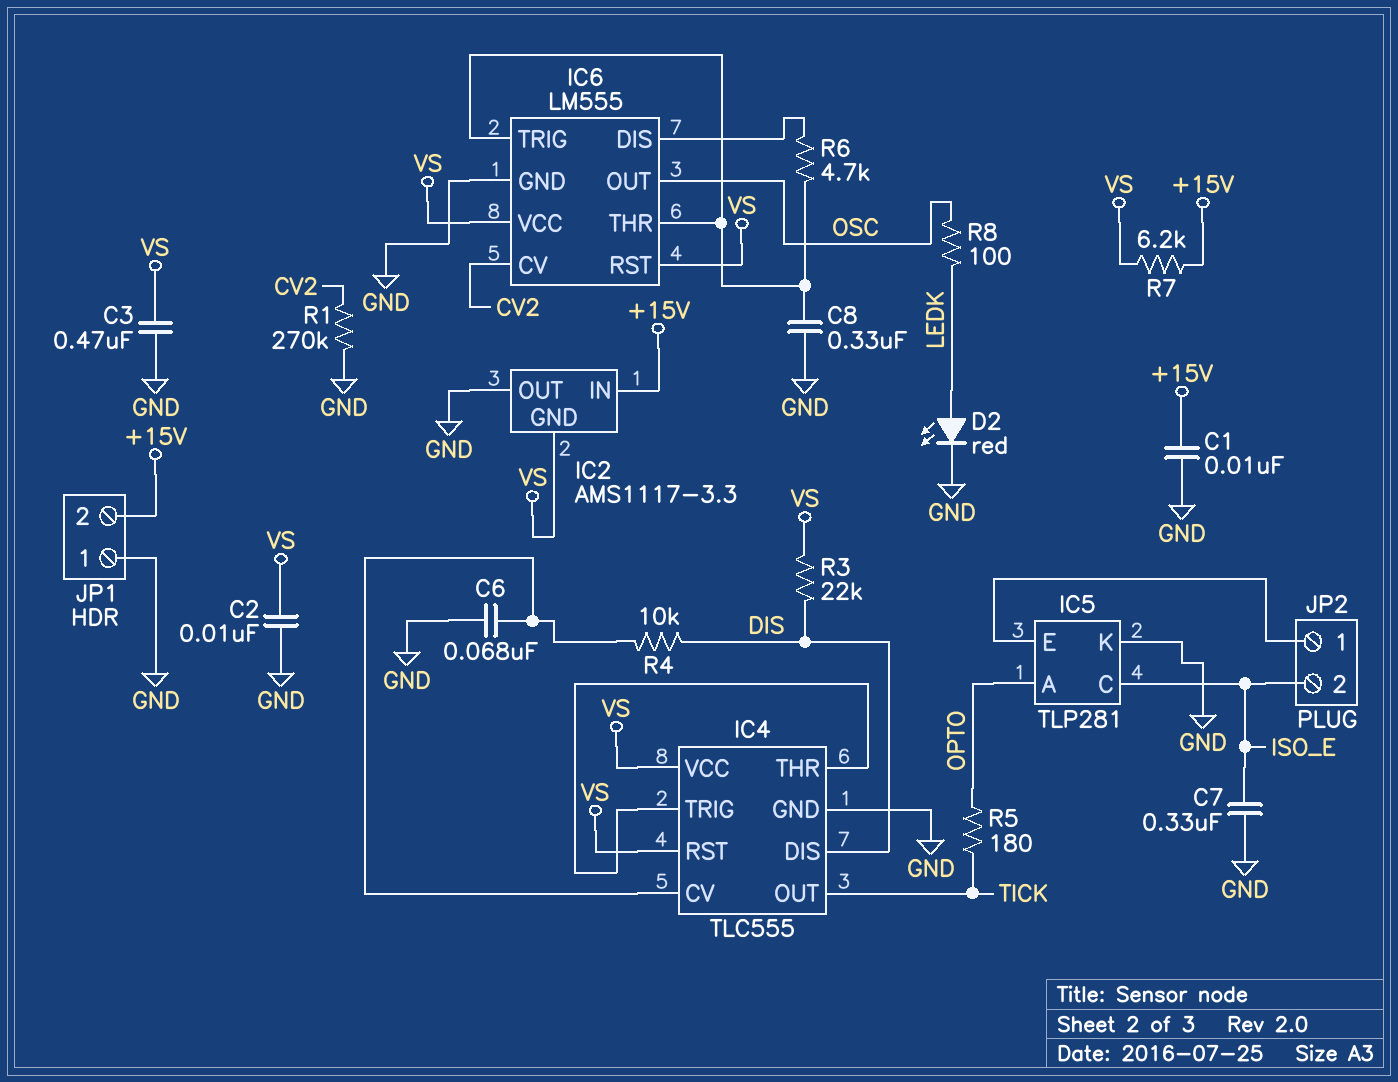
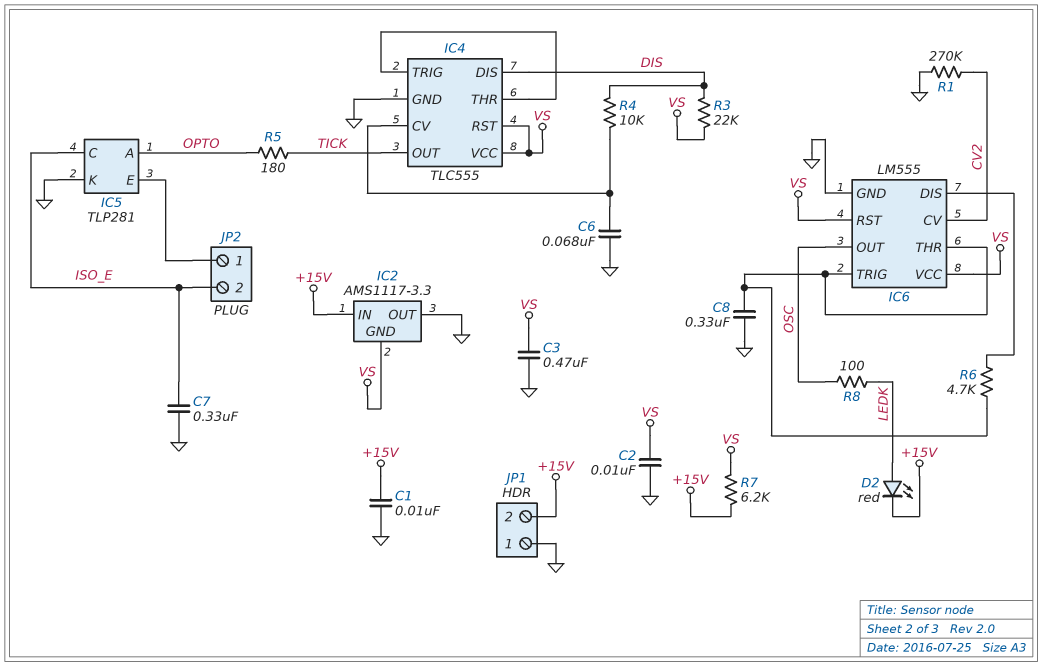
D2: LED red (A LEDK, K GND) -> LED red (A LEDK, K +15V)

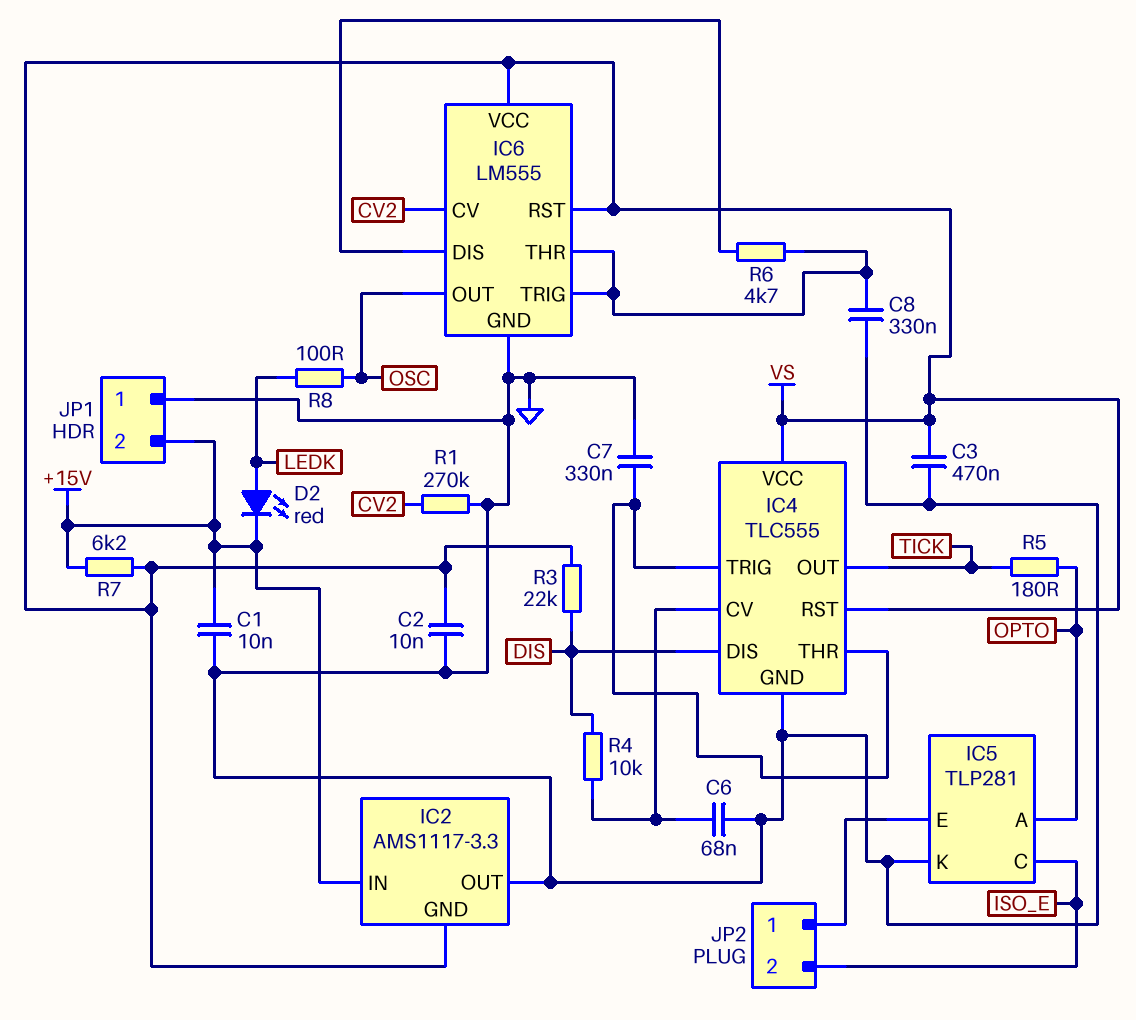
C7: 330nF (GND, ISO_E) -> 330nF (GND, IC4/THR)

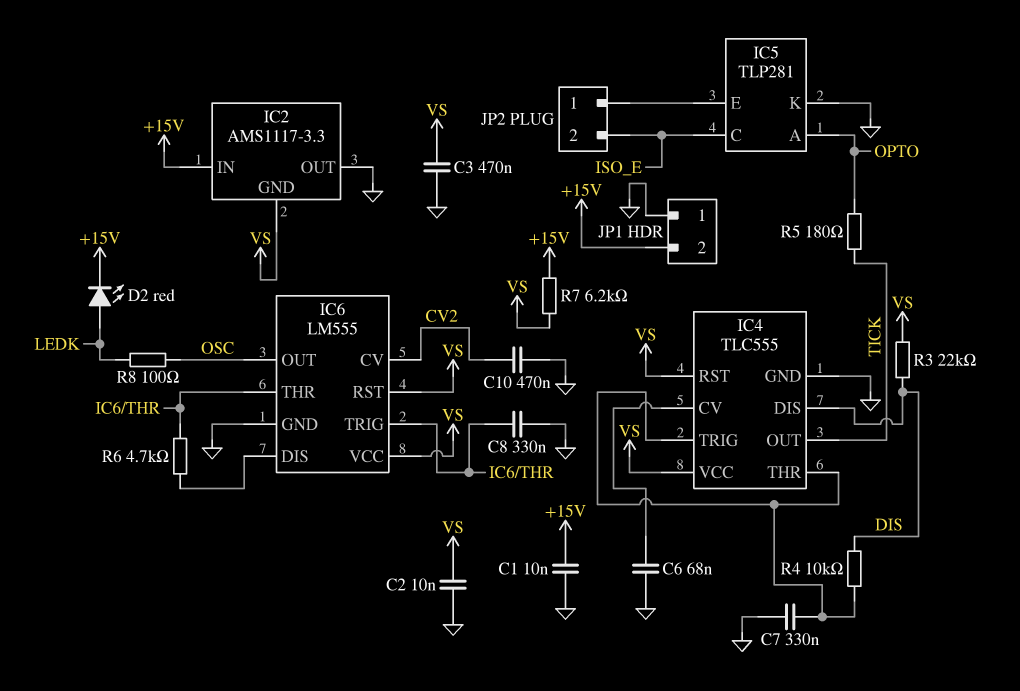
C10: none -> 470nF (CV2, GND)
R1: 270k (CV2, GND) -> none
R4: 10k (DIS, IC4/CV) -> 10k (DIS, IC4/THR)

